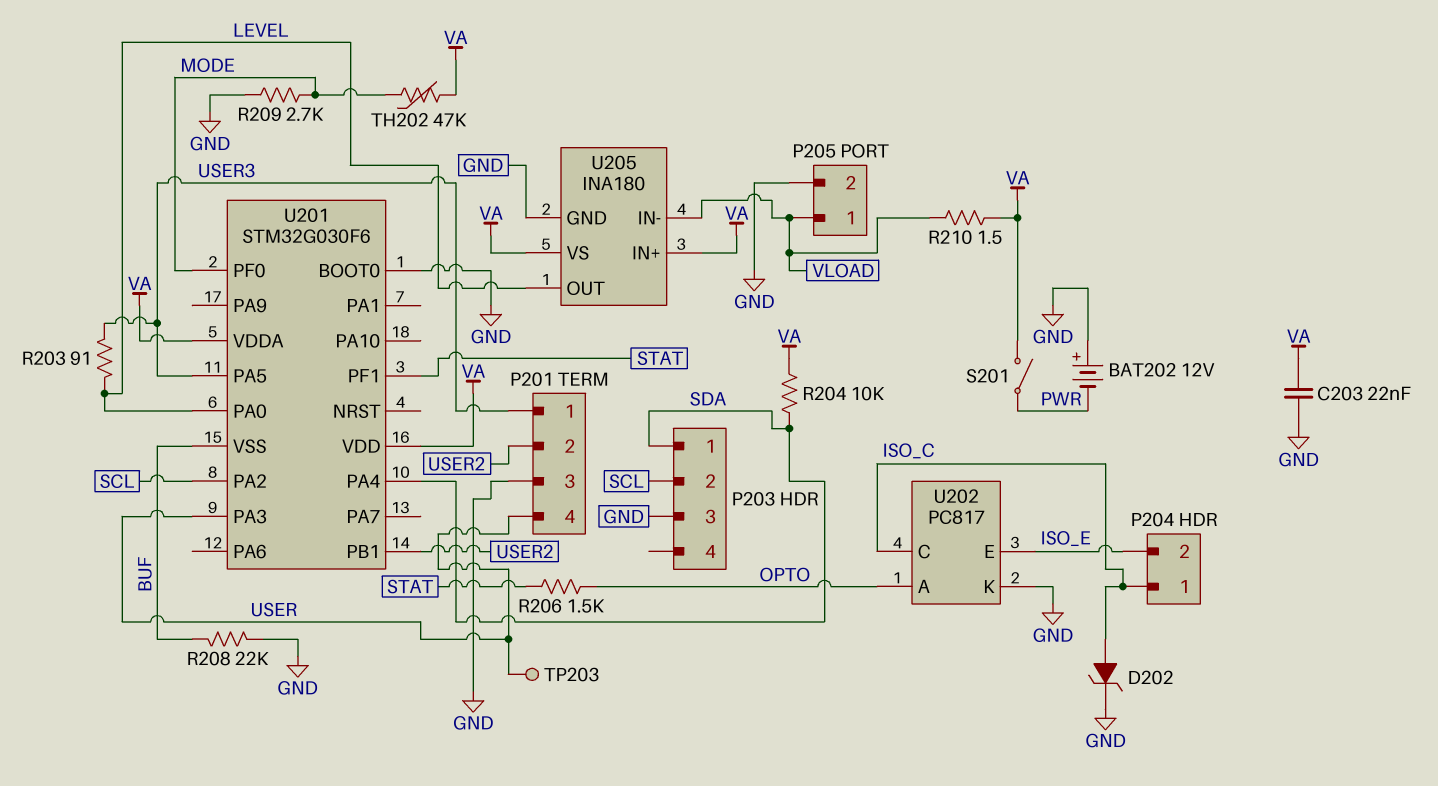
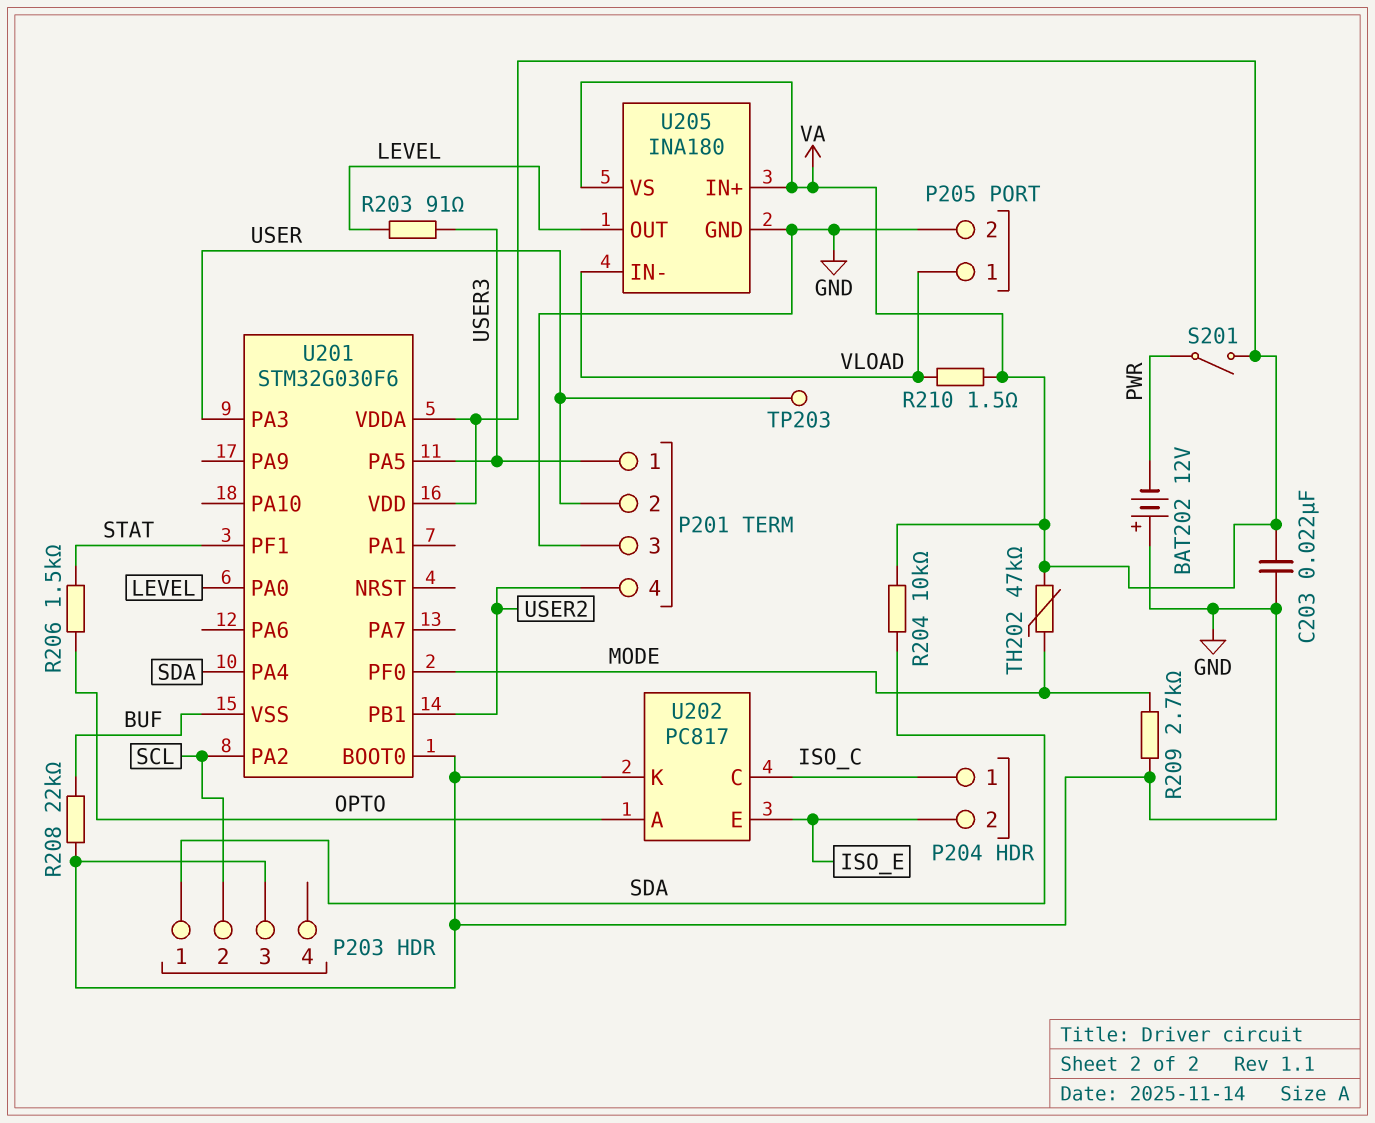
D202: zener (A ISO_C, K GND) -> none
P201 pin 2: USER2 -> USER
P201 pin 4: USER -> USER2

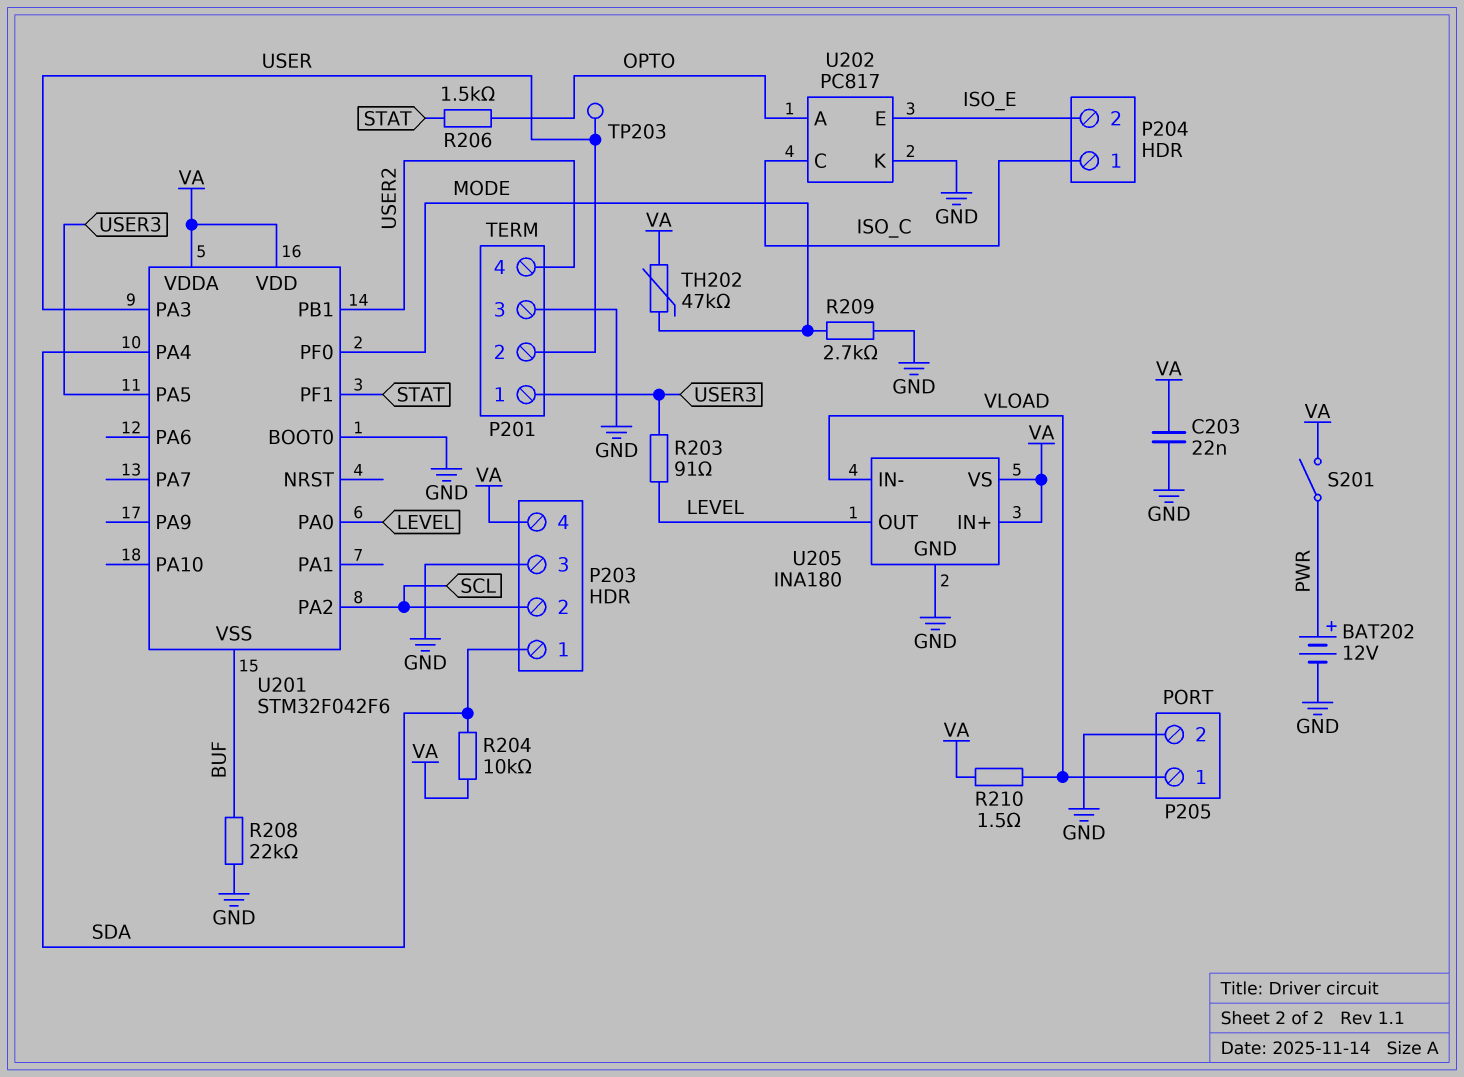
BAT202: 12V (plus GND, minus PWR) -> 12V (plus PWR, minus GND)
P203 pin 4: none -> VA
U201: STM32G030F6 -> STM32F042F6

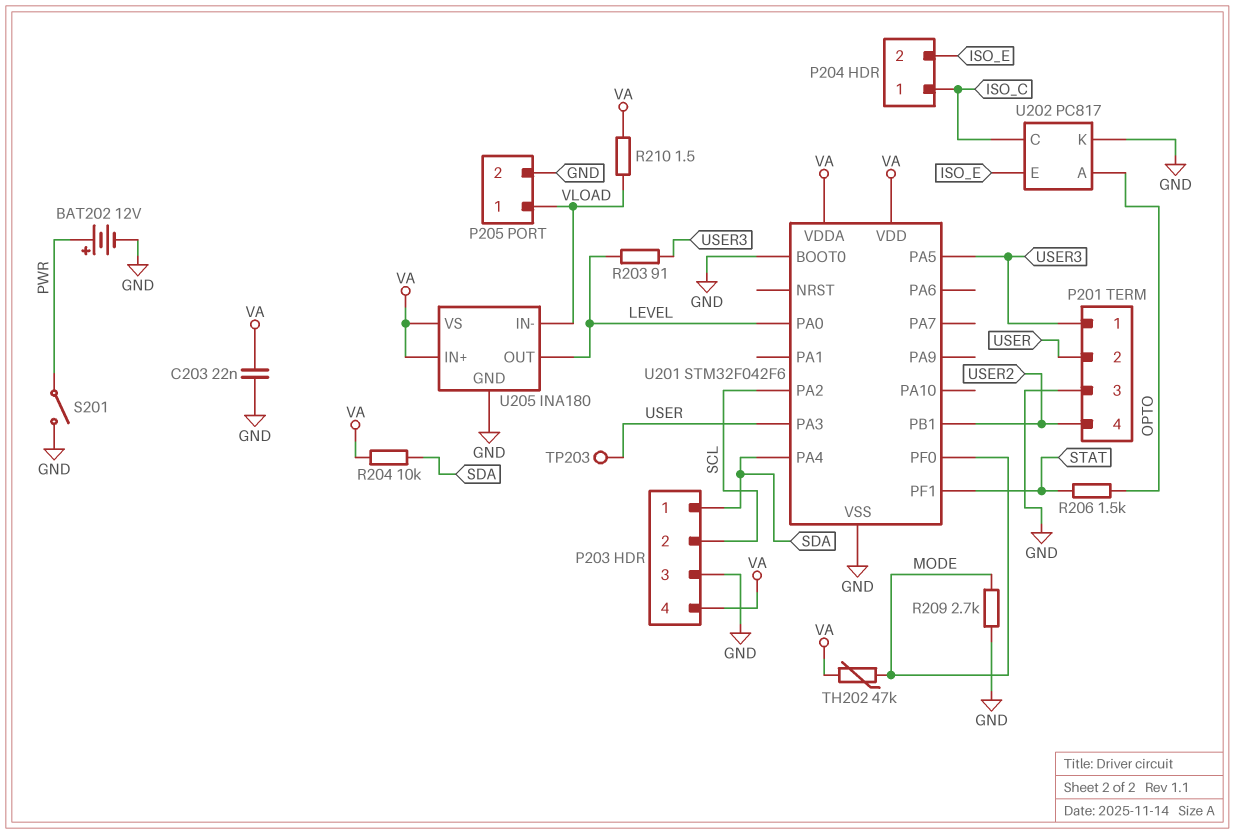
R208: 22k (BUF, GND) -> none
S201: switch (PWR, VA) -> switch (GND, PWR)
U201 pin VSS: BUF -> GND

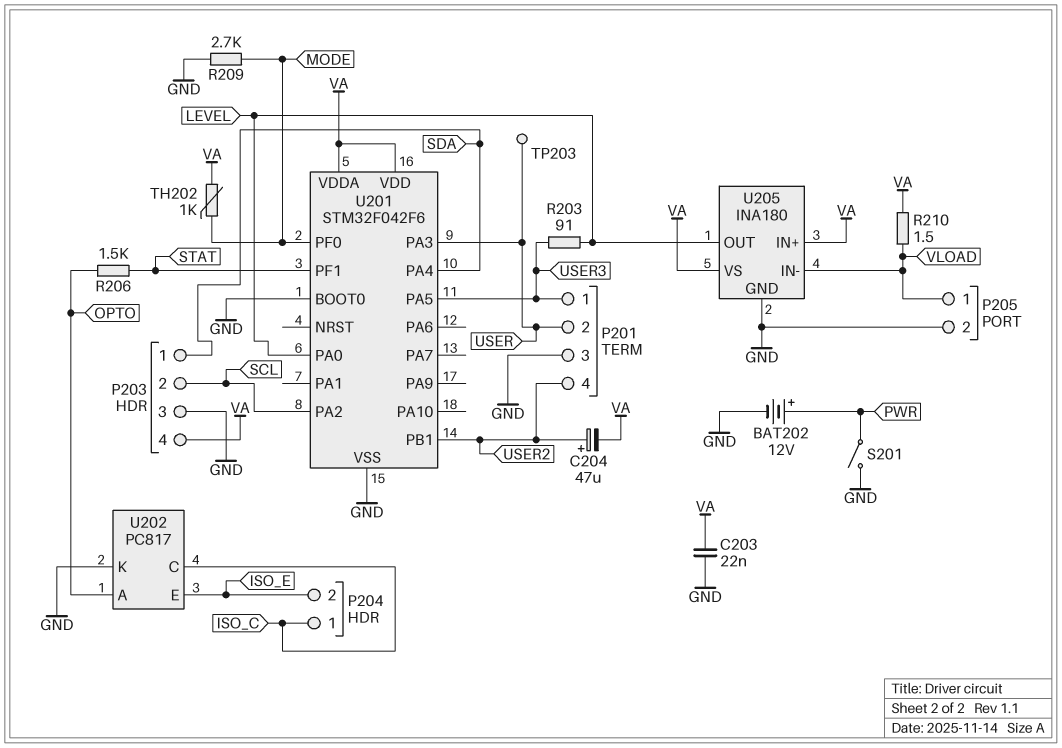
C204: none -> 47uF (plus USER2, minus VA)
R204: 10k (SDA, VA) -> none
TH202: 47k (MODE, VA) -> 1k (MODE, VA)

